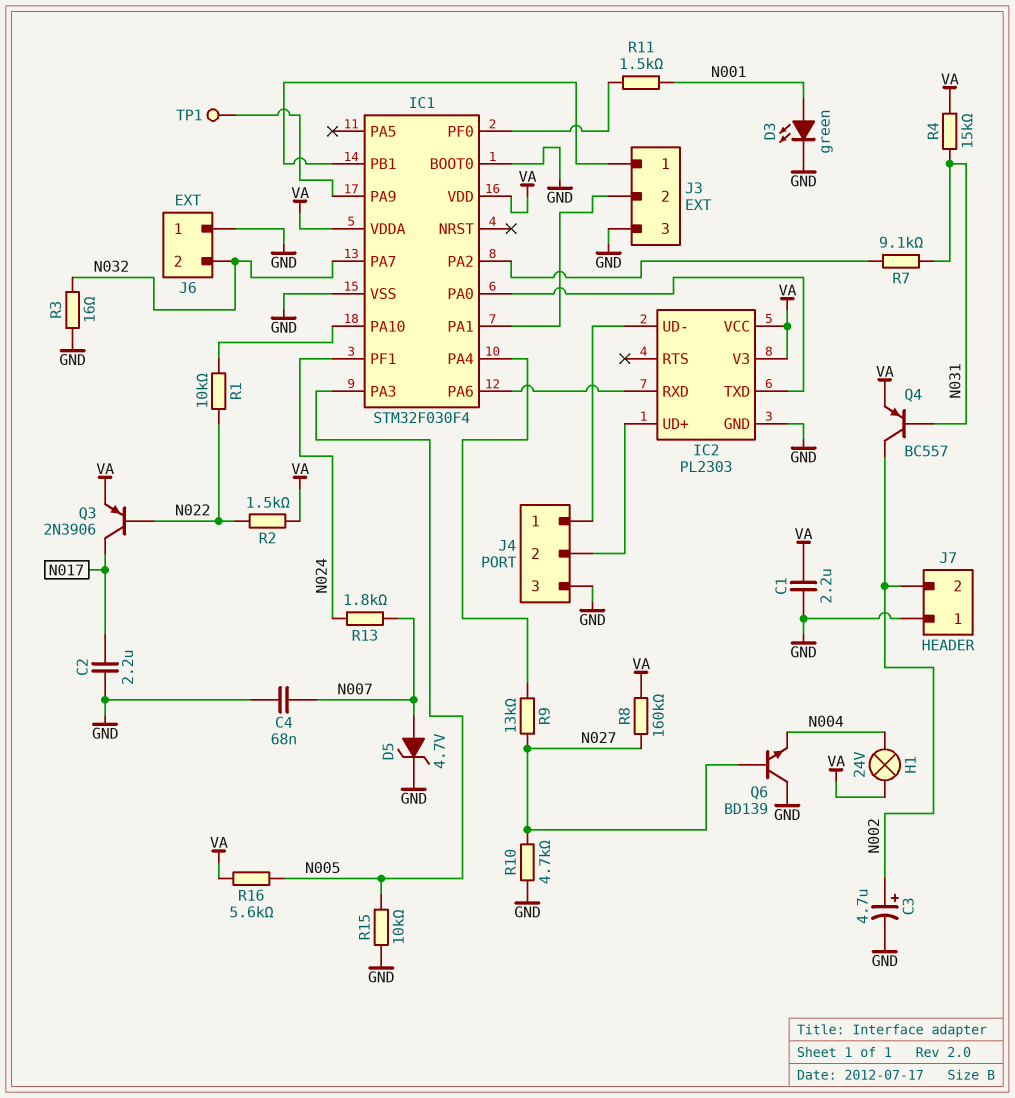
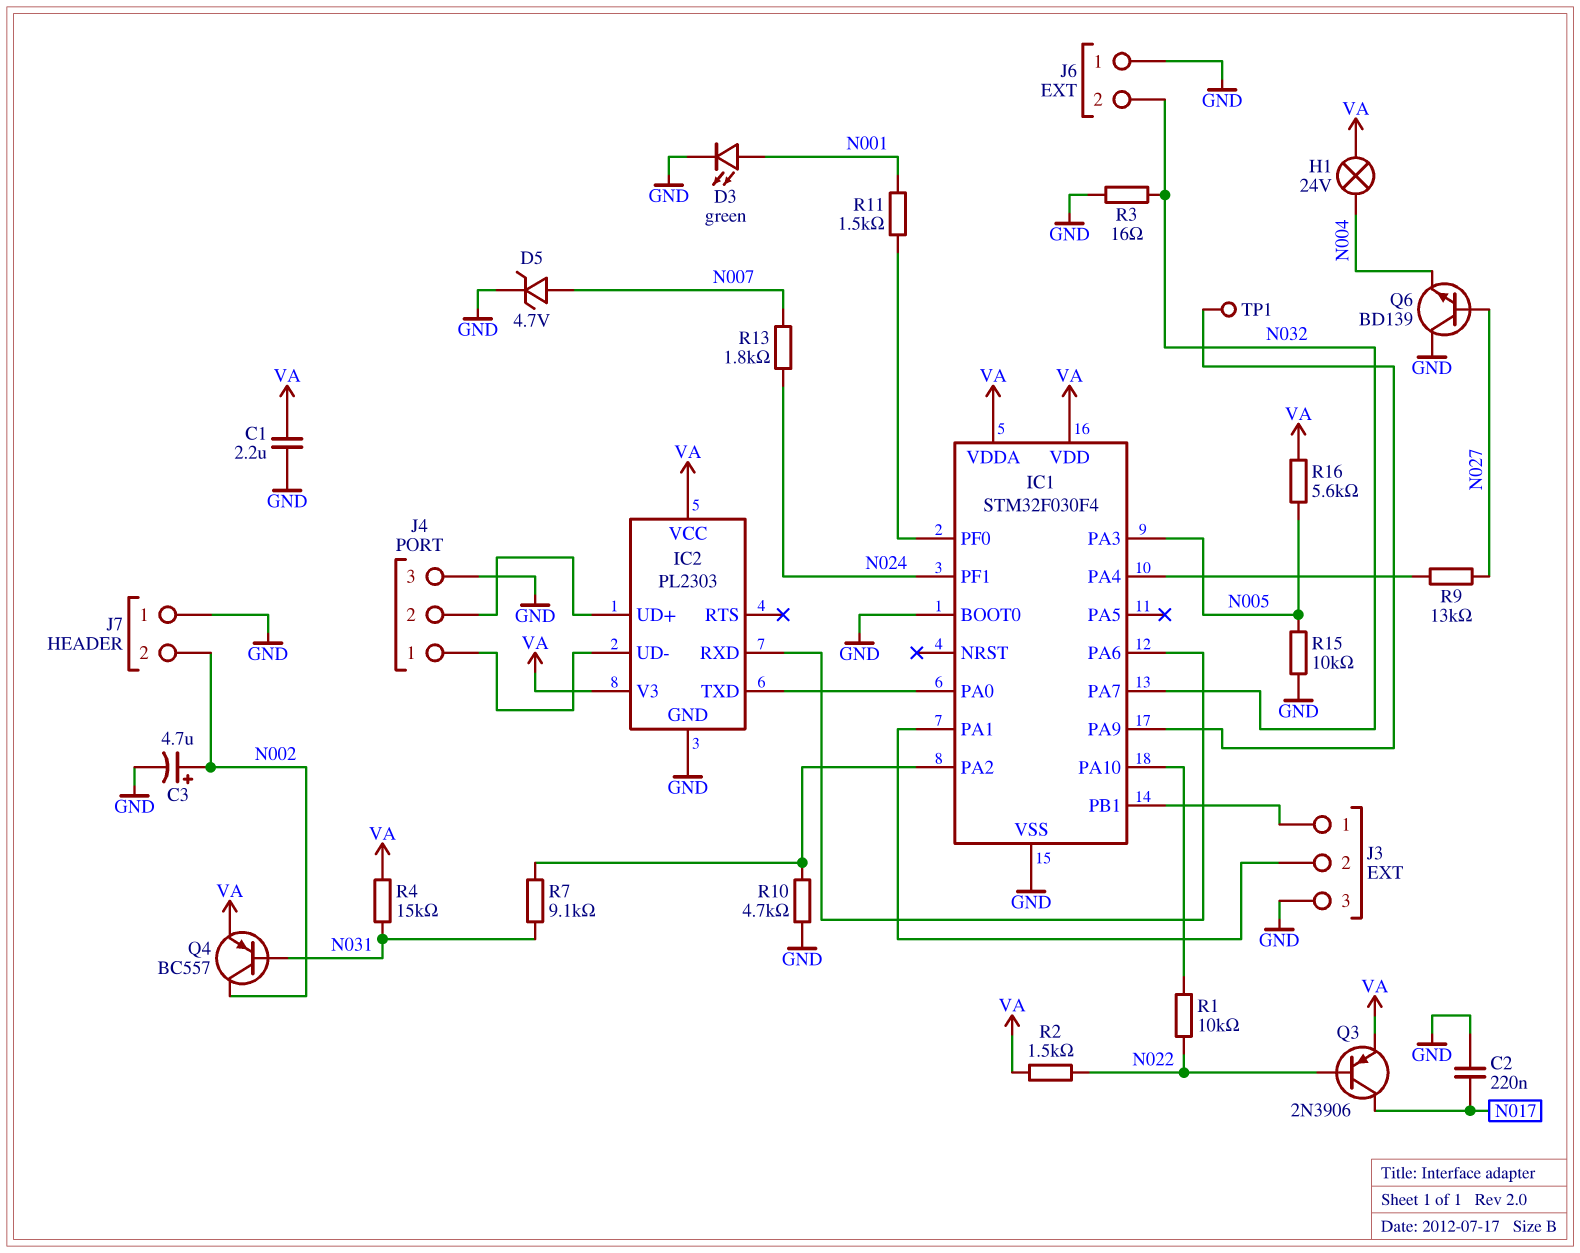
C2: 2.2uF (GND, N017) -> 220nF (GND, N017)
C4: 68nF (GND, N007) -> none
R8: 160k (N027, VA) -> none
R10: 4.7k (GND, N027) -> 4.7k (GND, IC1/PA2)

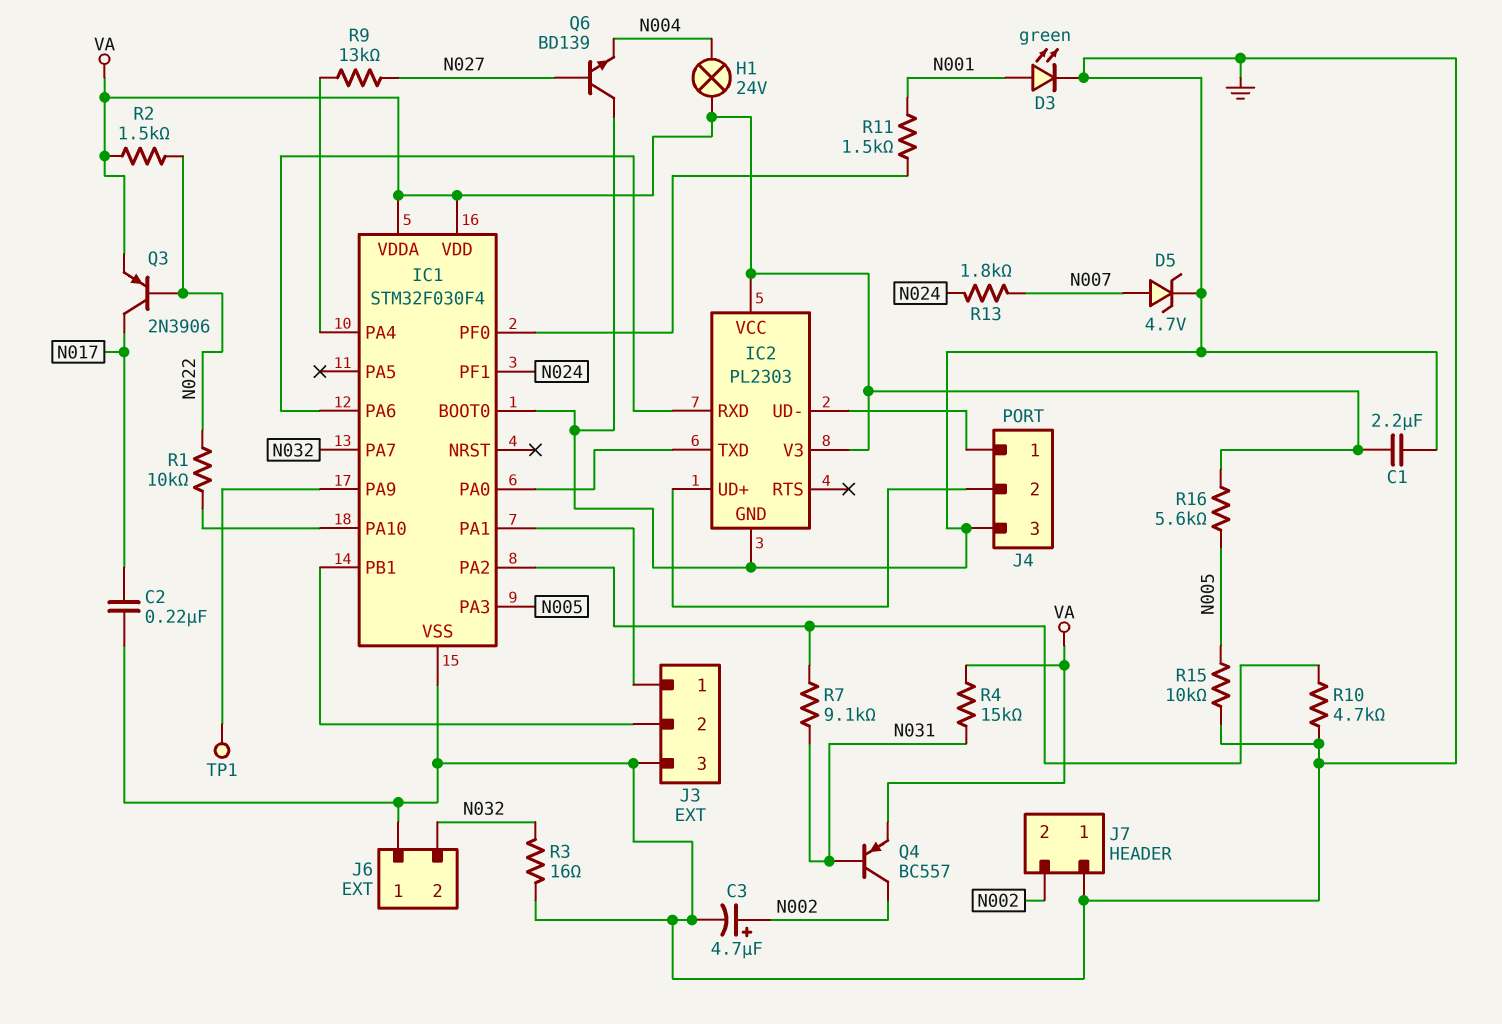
J3 pin 1: IC1/PB1 -> IC1/PA1
J3 pin 2: IC1/PA1 -> IC1/PB1

